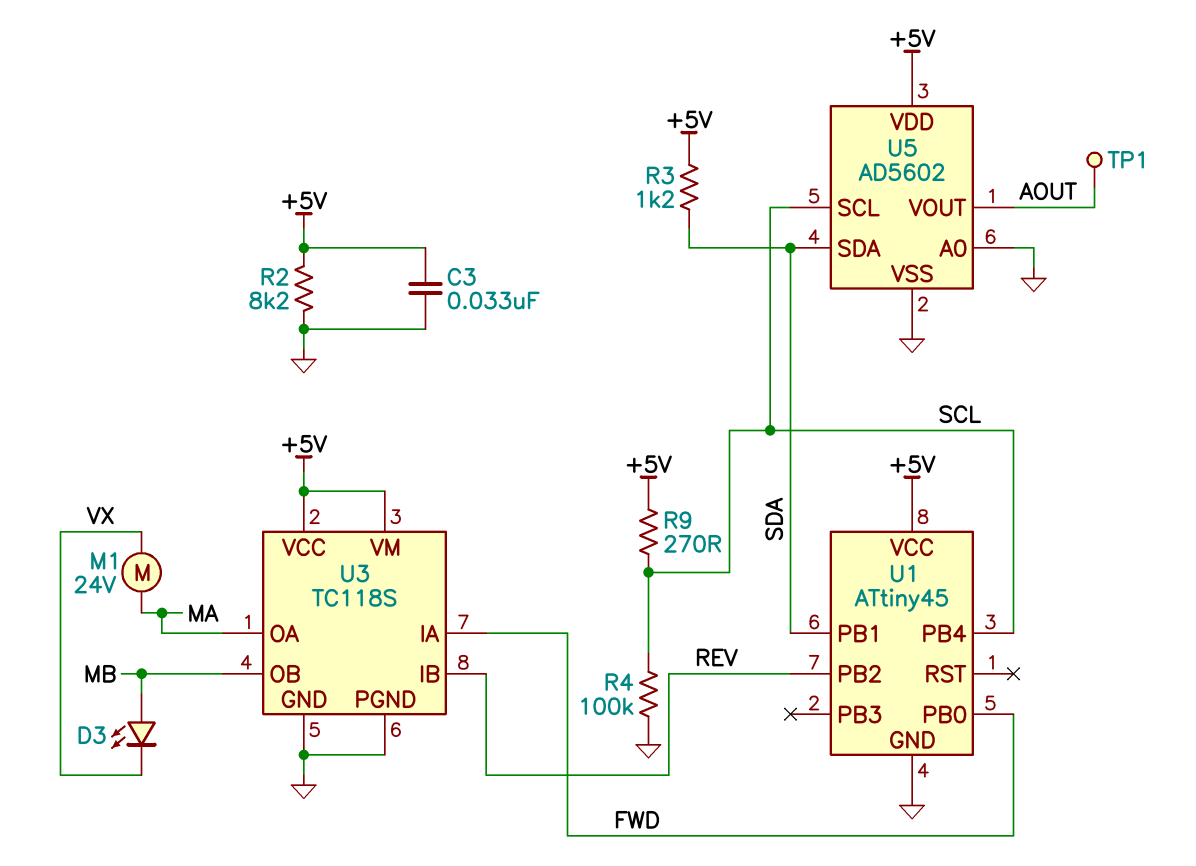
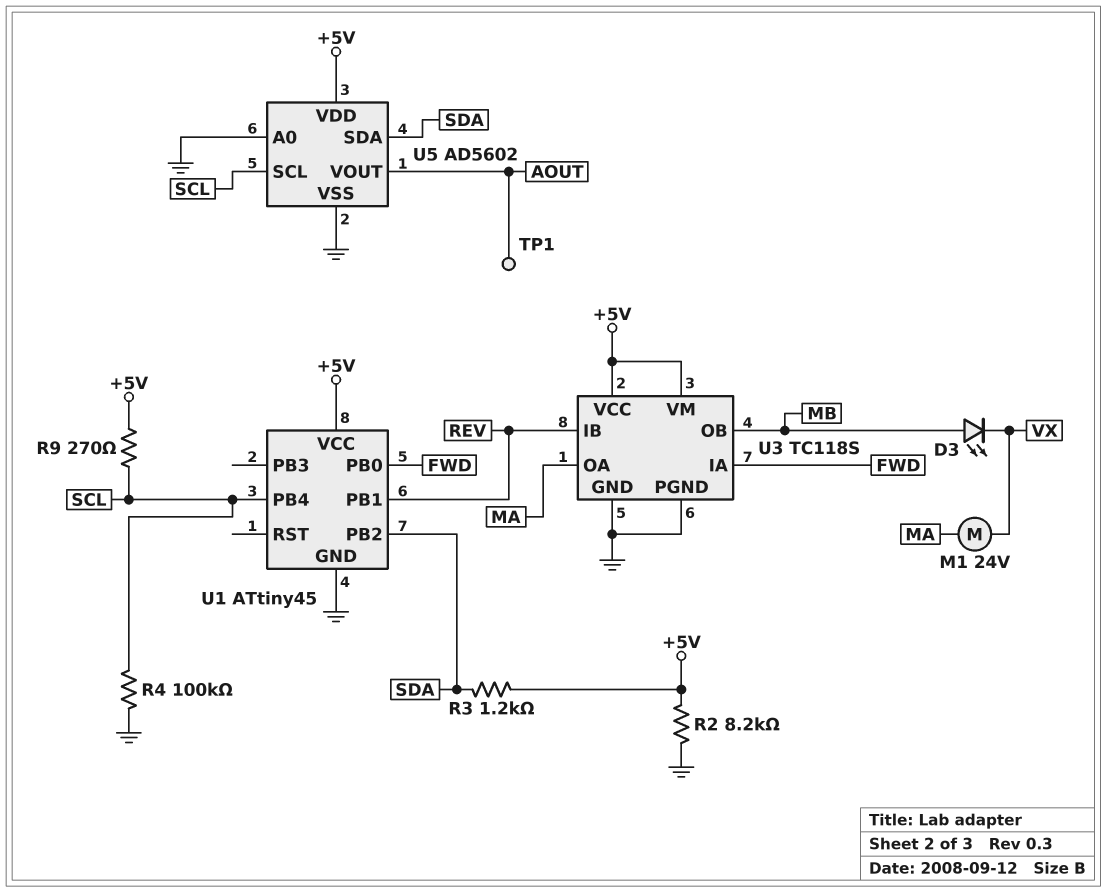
C3: 33nF (+5V, GND) -> none
U1 pin PB1: SDA -> REV
U1 pin PB2: REV -> SDA

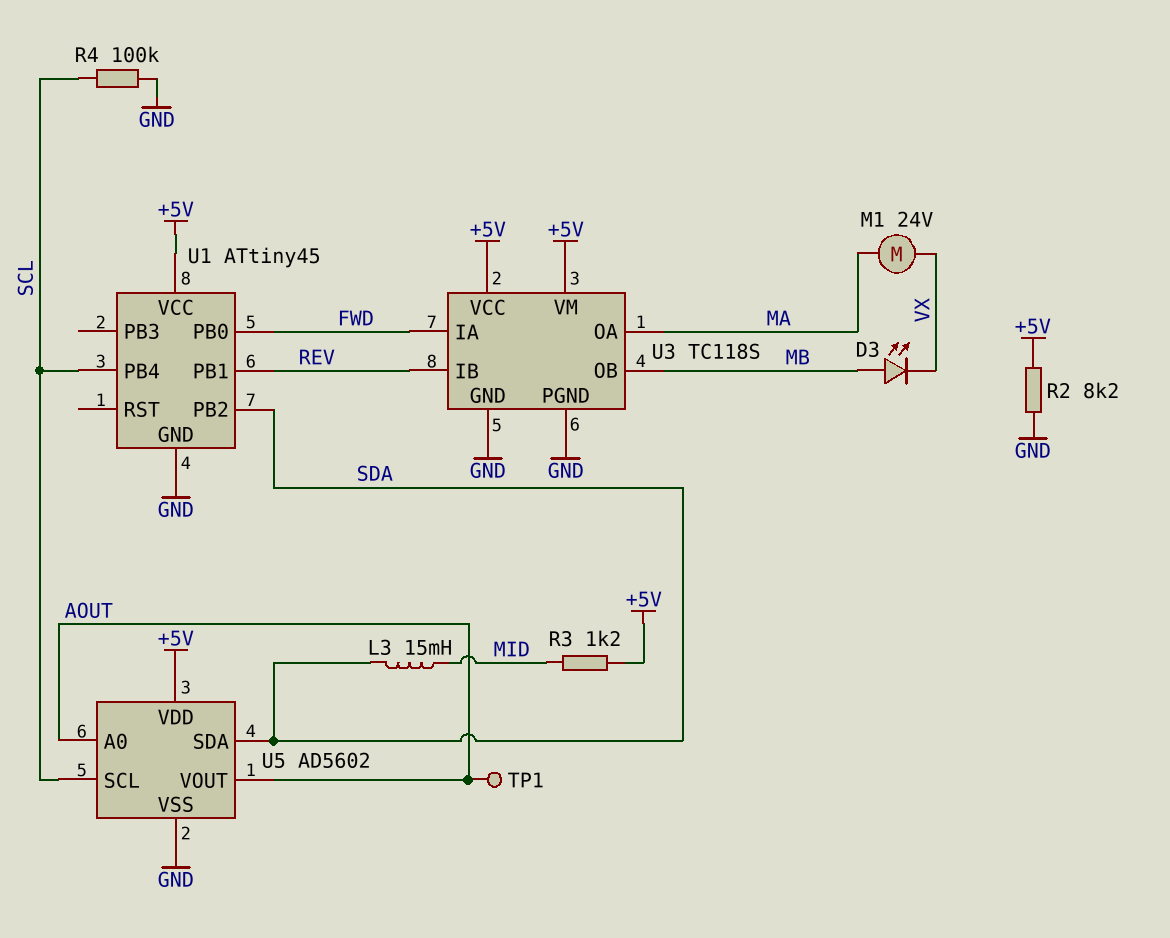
L3: none -> 15mH (MID, SDA)
R3: 1.2k (+5V, SDA) -> 1.2k (+5V, MID)
R9: 270 (+5V, SCL) -> none
U5 pin A0: GND -> AOUT

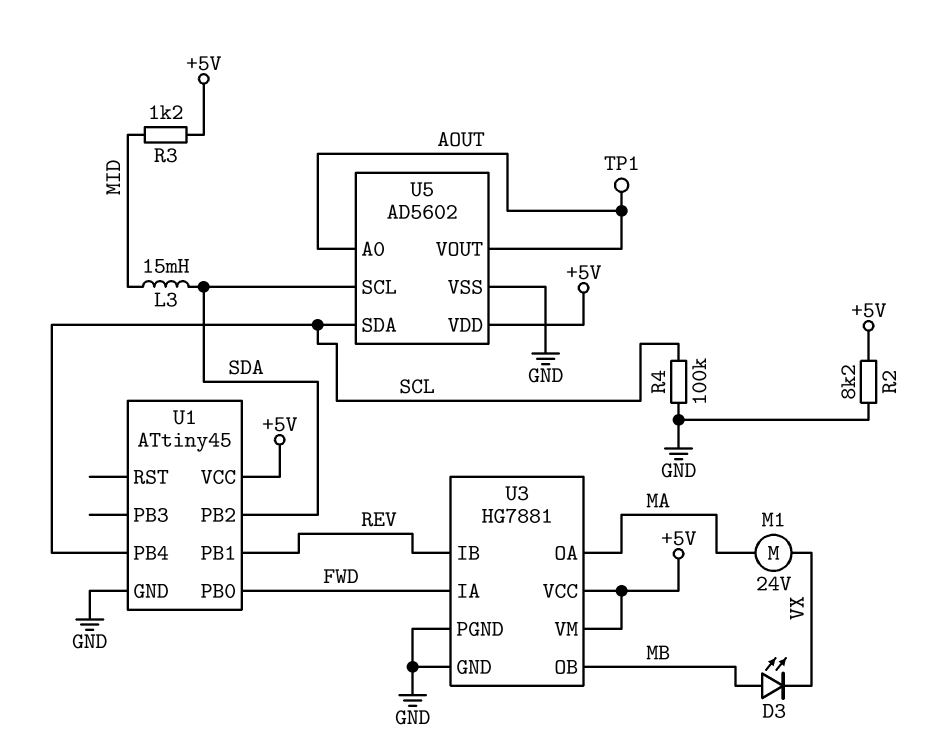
U3: TC118S -> HG7881
U5 pin SCL: SCL -> SDA
U5 pin SDA: SDA -> SCL

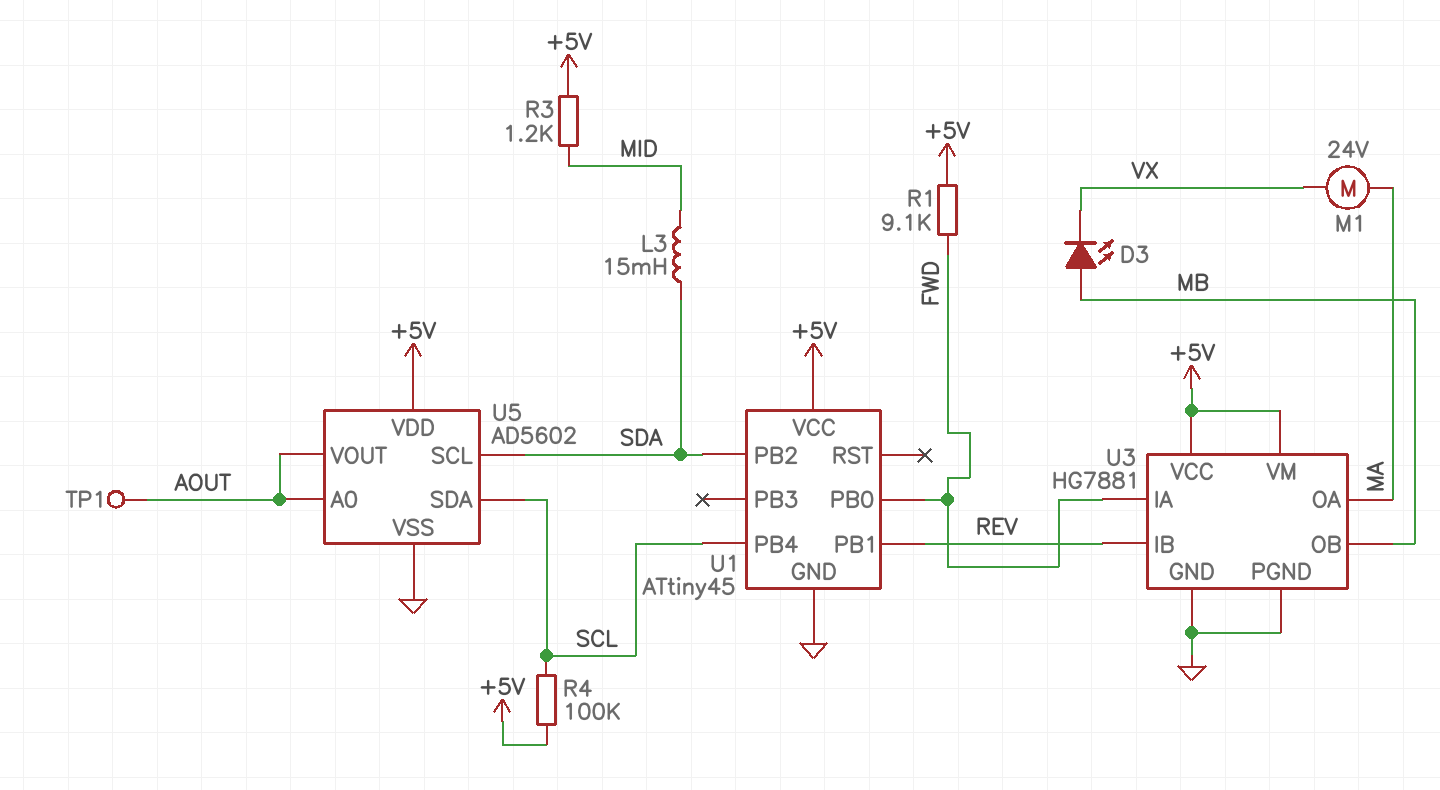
R1: none -> 9.1k (+5V, FWD)
R2: 8.2k (+5V, GND) -> none
R4: 100k (GND, SCL) -> 100k (+5V, SCL)

